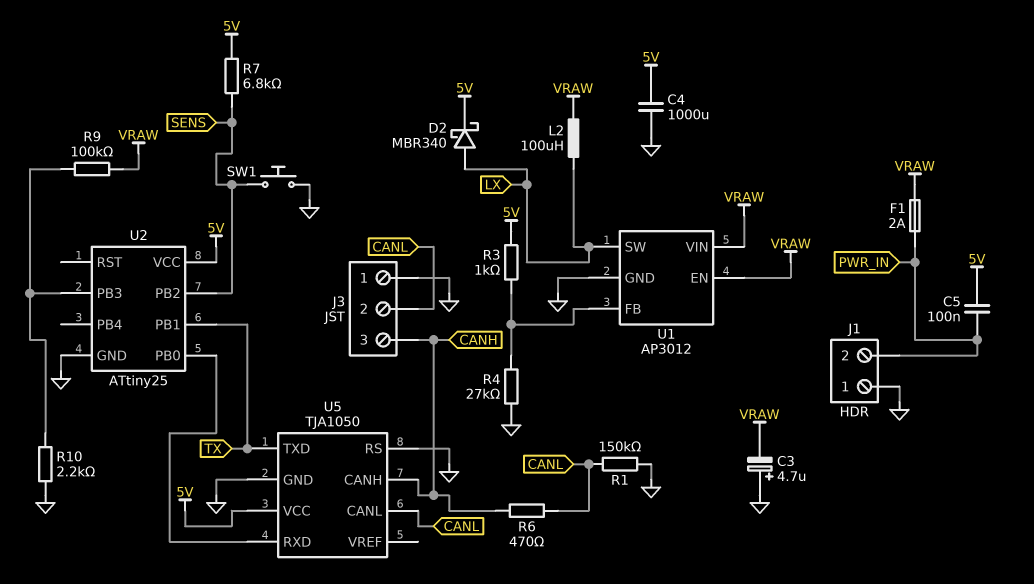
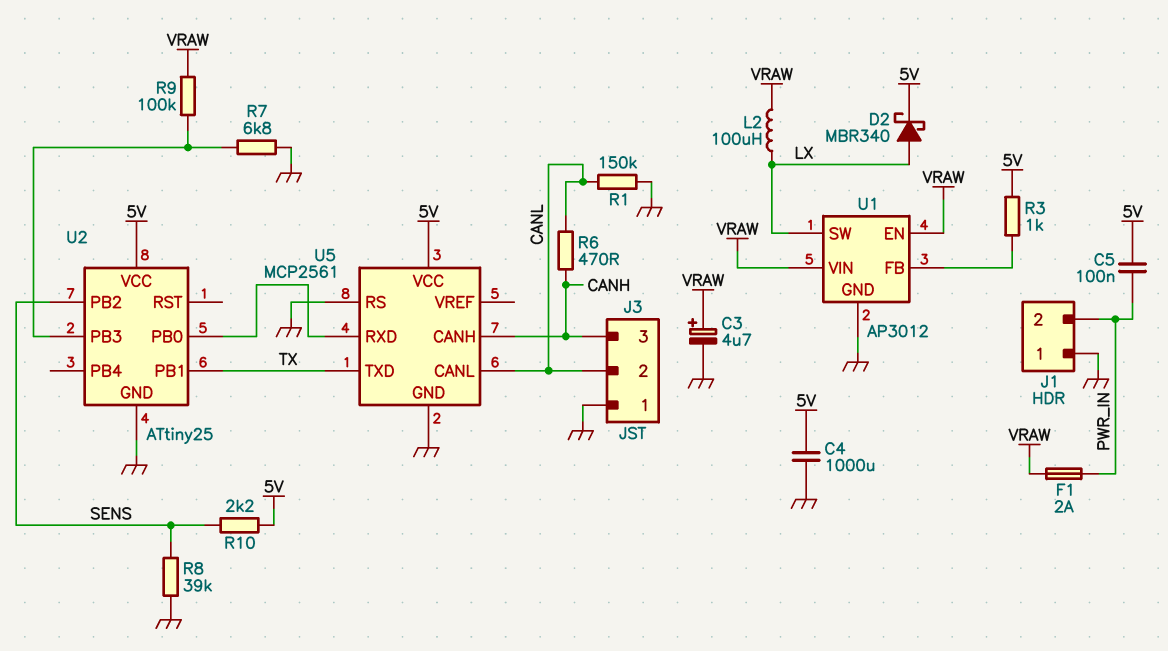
C3: 4.7uF (plus GND, minus VRAW) -> 4.7uF (plus VRAW, minus GND)
R4: 27k (GND, U1/FB) -> none
R7: 6.8k (5V, SENS) -> 6.8k (GND, U2/PB3)
R8: none -> 39k (GND, SENS)
R10: 2.2k (GND, U2/PB3) -> 2.2k (5V, SENS)
SW1: button (GND, SENS) -> none
U5: TJA1050 -> MCP2561

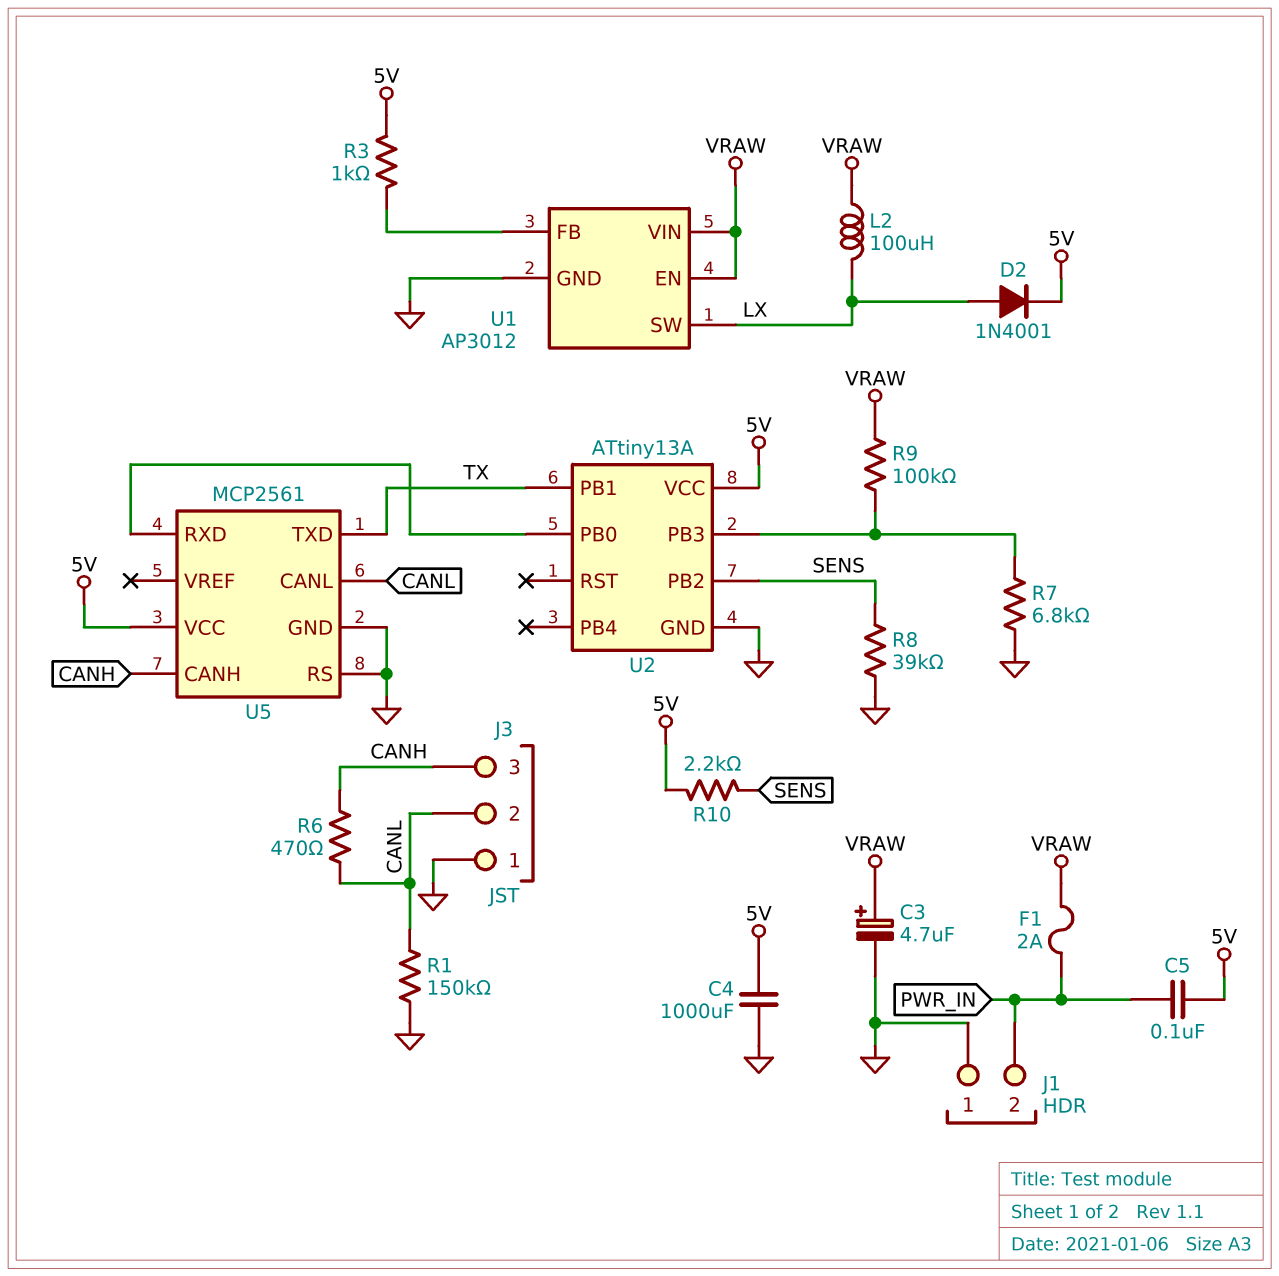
D2: schottky MBR340 (A LX, K 5V) -> diode 1N4001 (A LX, K 5V)
U2: ATtiny25 -> ATtiny13A

